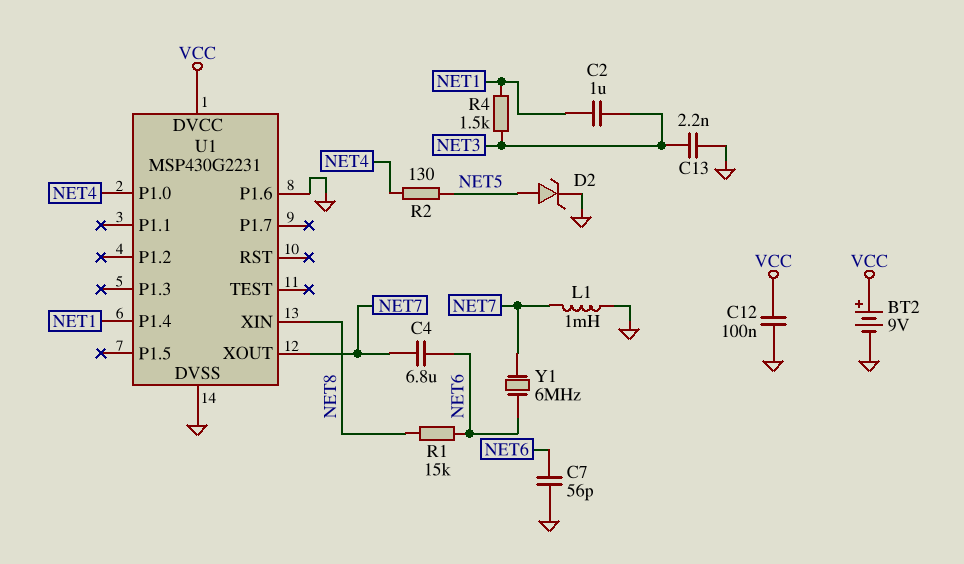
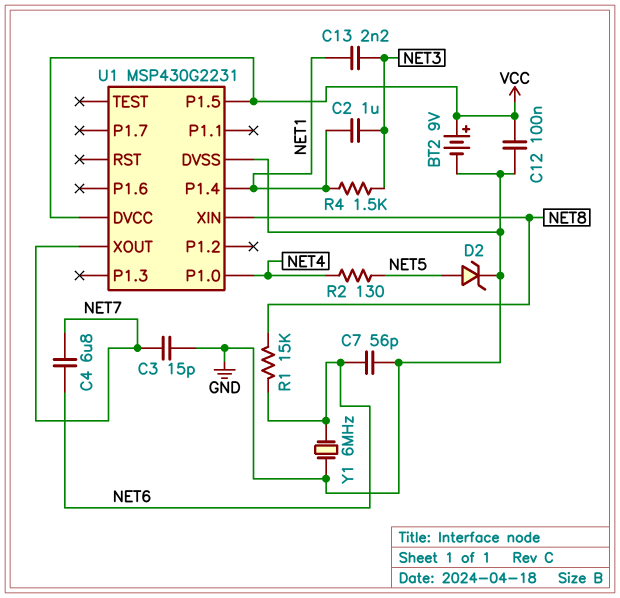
C3: none -> 15pF (GND, NET7)
C13: 2.2nF (GND, NET3) -> 2.2nF (NET1, NET3)
L1: 1mH (GND, NET7) -> none
U1 pin P1.5: none -> VCC
U1 pin P1.6: GND -> none
Y1: 6MHz (NET6, NET7) -> 6MHz (GND, NET6)

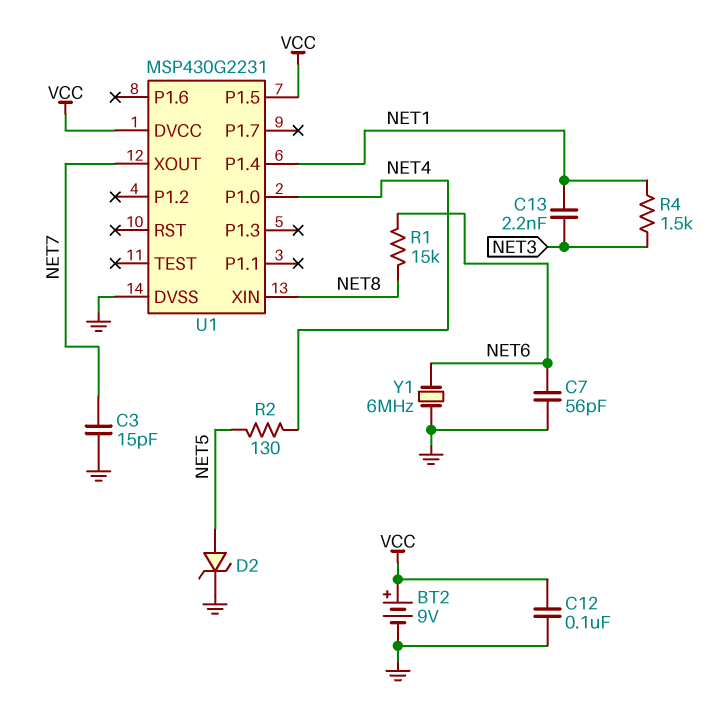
C2: 1uF (NET1, NET3) -> none
C4: 6.8uF (NET6, NET7) -> none

